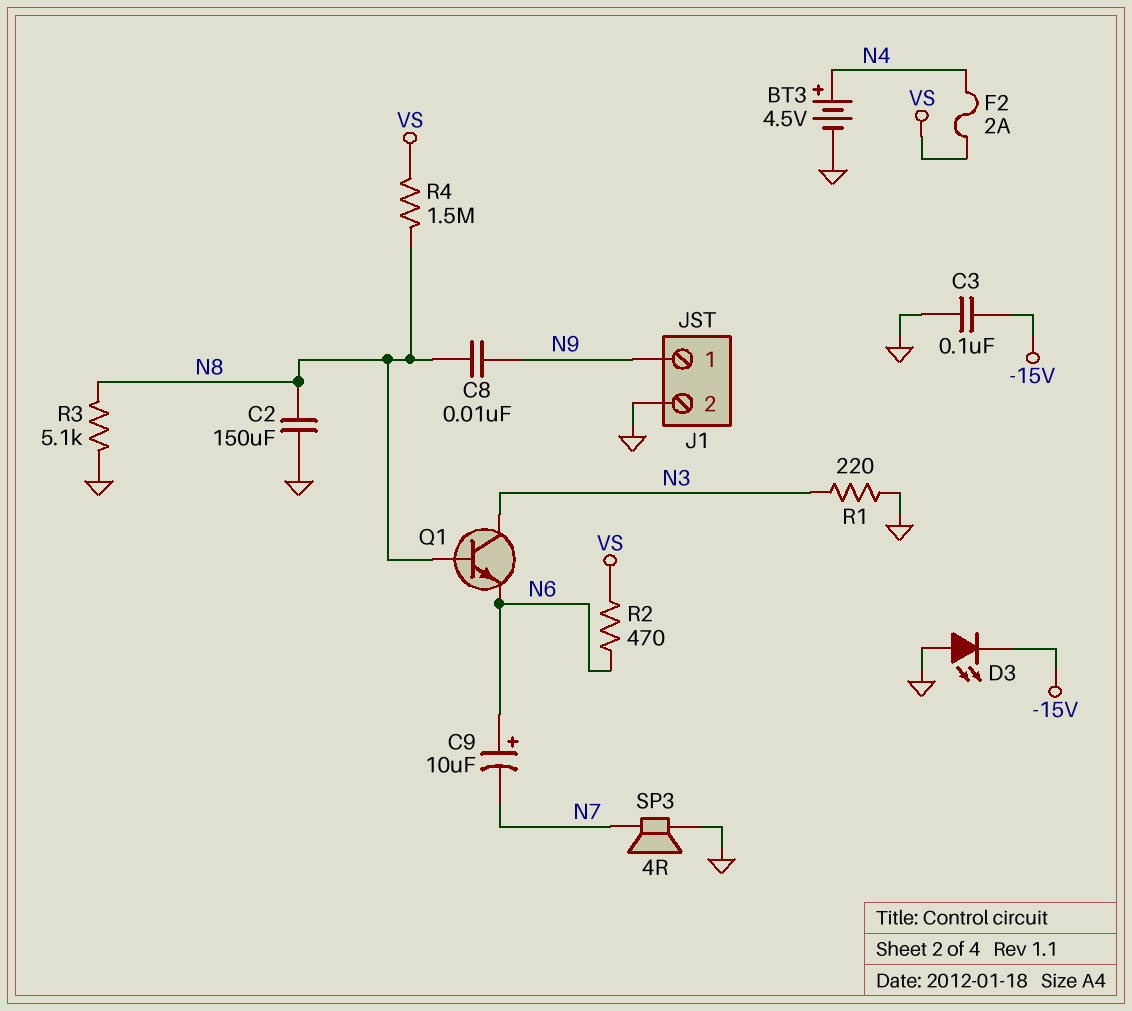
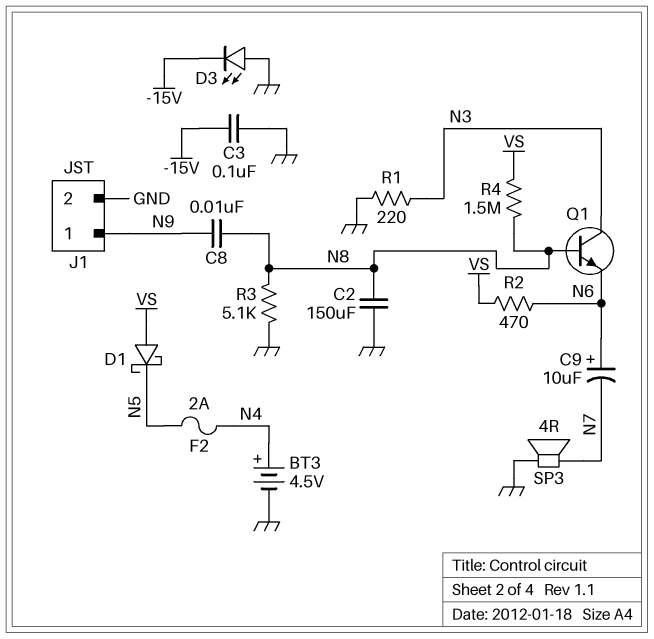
D1: none -> schottky (A VS, K N5)
F2: 2A (N4, VS) -> 2A (N4, N5)

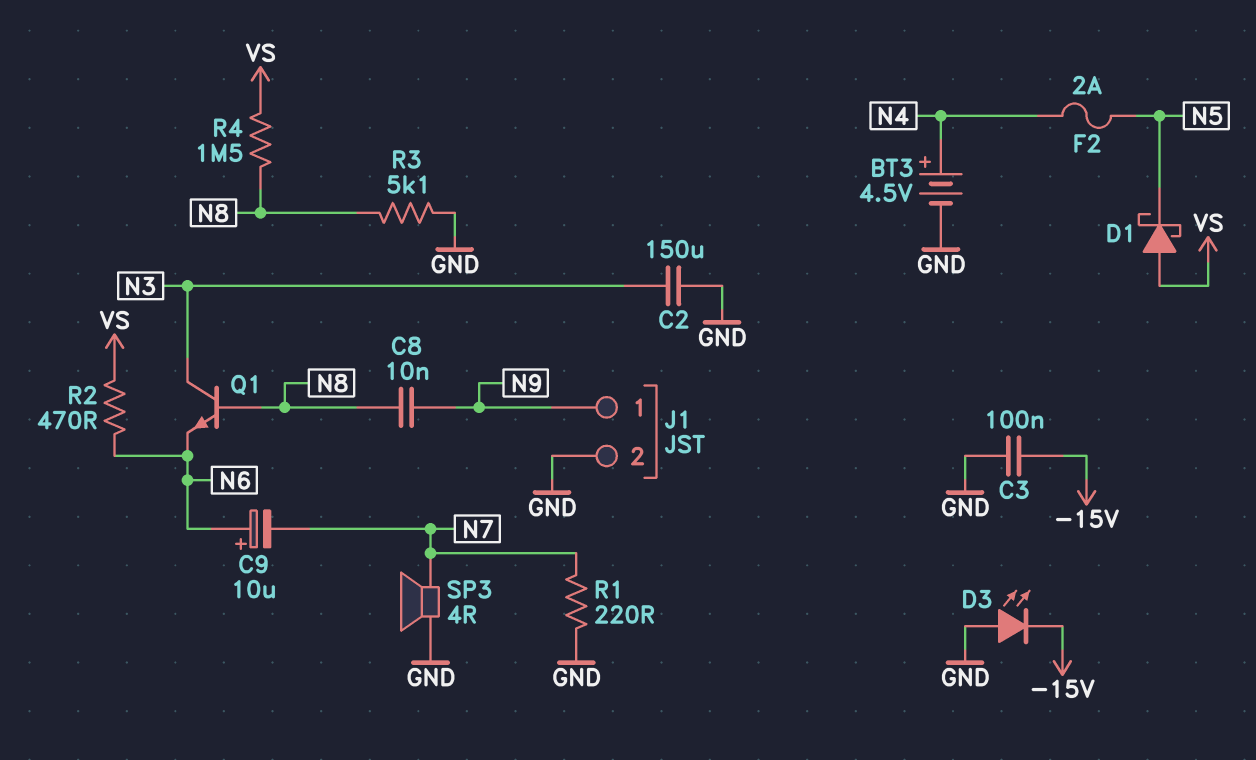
C2: 150uF (GND, N8) -> 150uF (GND, N3)
R1: 220 (GND, N3) -> 220 (GND, N7)

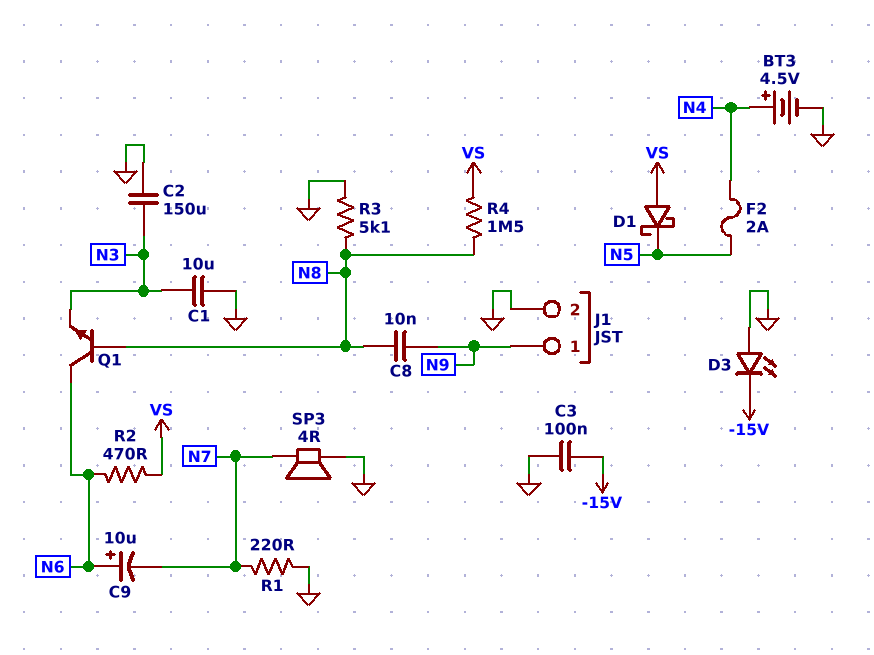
C1: none -> 10uF (GND, N3)
Q1: NPN (B N8, C N3, E N6) -> NPN (B N8, C N6, E N3)

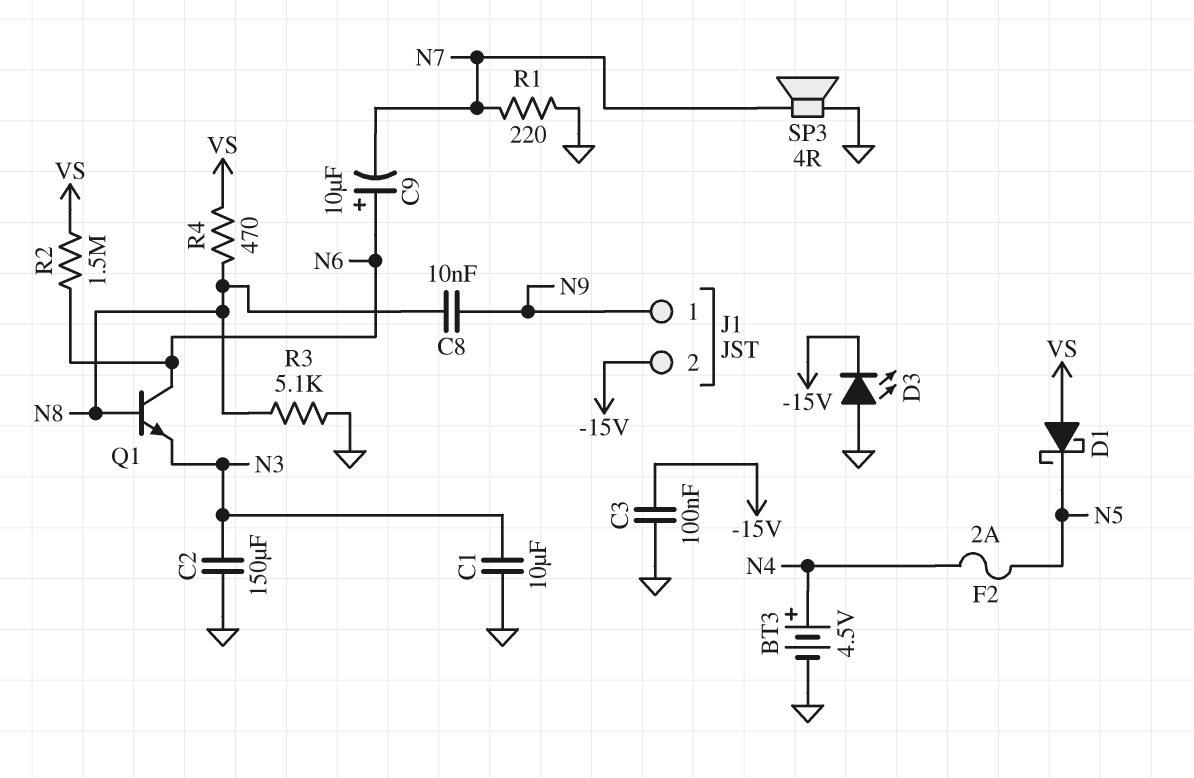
J1 pin 2: GND -> -15V
R2: 470 (N6, VS) -> 1.5M (N6, VS)
R4: 1.5M (N8, VS) -> 470 (N8, VS)

